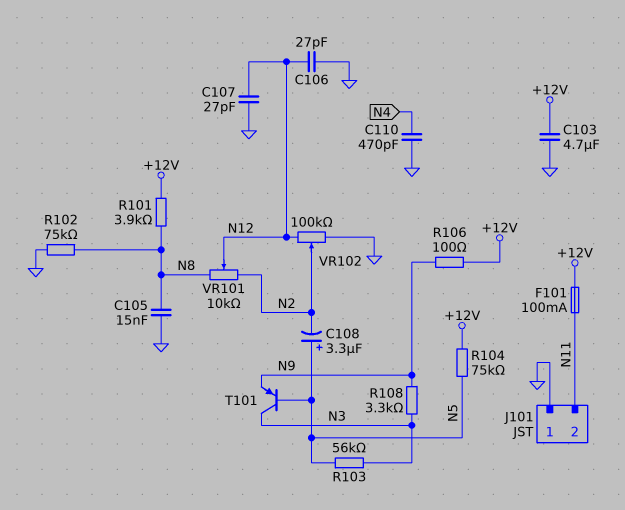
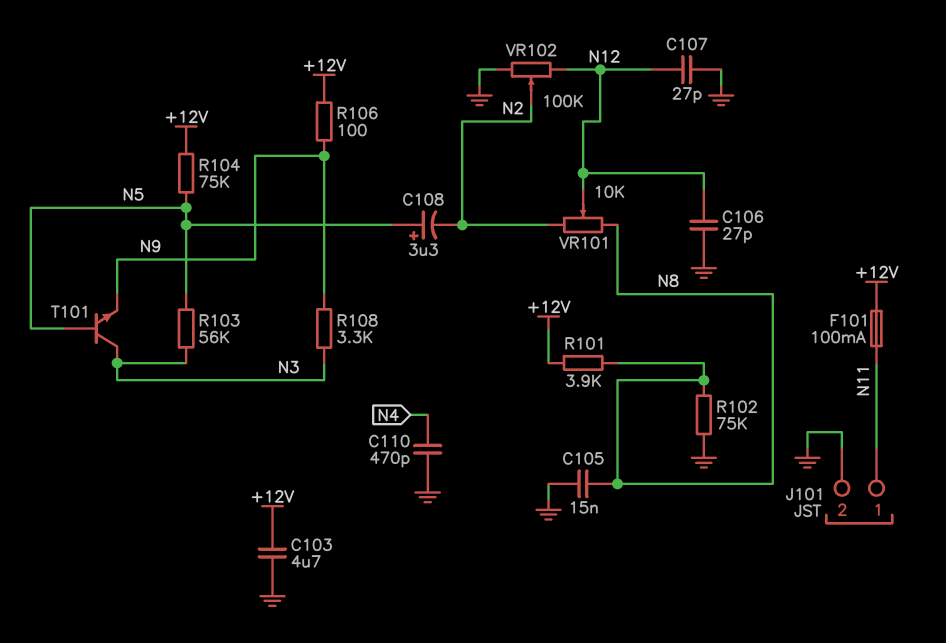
J101 pin 1: GND -> N11
J101 pin 2: N11 -> GND
T101: PNP (B N5, C N3, E N9) -> NPN (B N5, C N3, E N9)

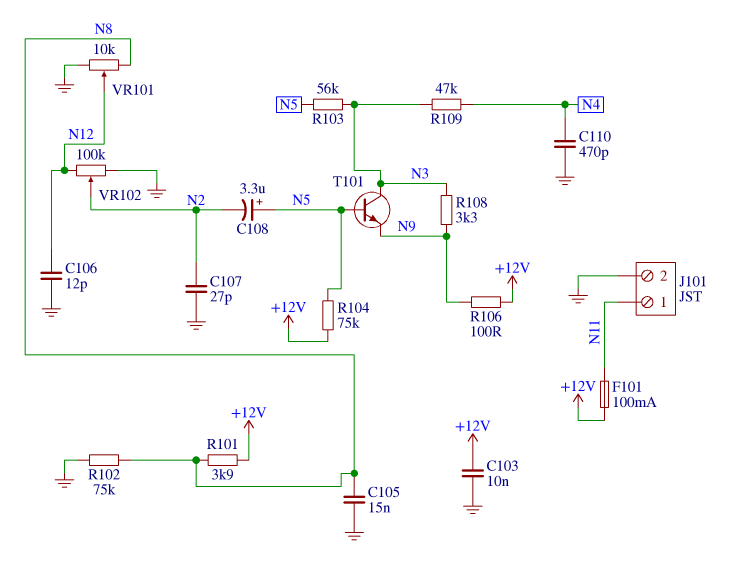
C103: 4.7uF (+12V, GND) -> 10nF (+12V, GND)
C106: 27pF (GND, N12) -> 12pF (GND, N12)
C107: 27pF (GND, N12) -> 27pF (GND, N2)
R109: none -> 47k (N3, N4)
VR101: 10k (N2, N8, wiper N12) -> 10k (GND, N8, wiper N12)

